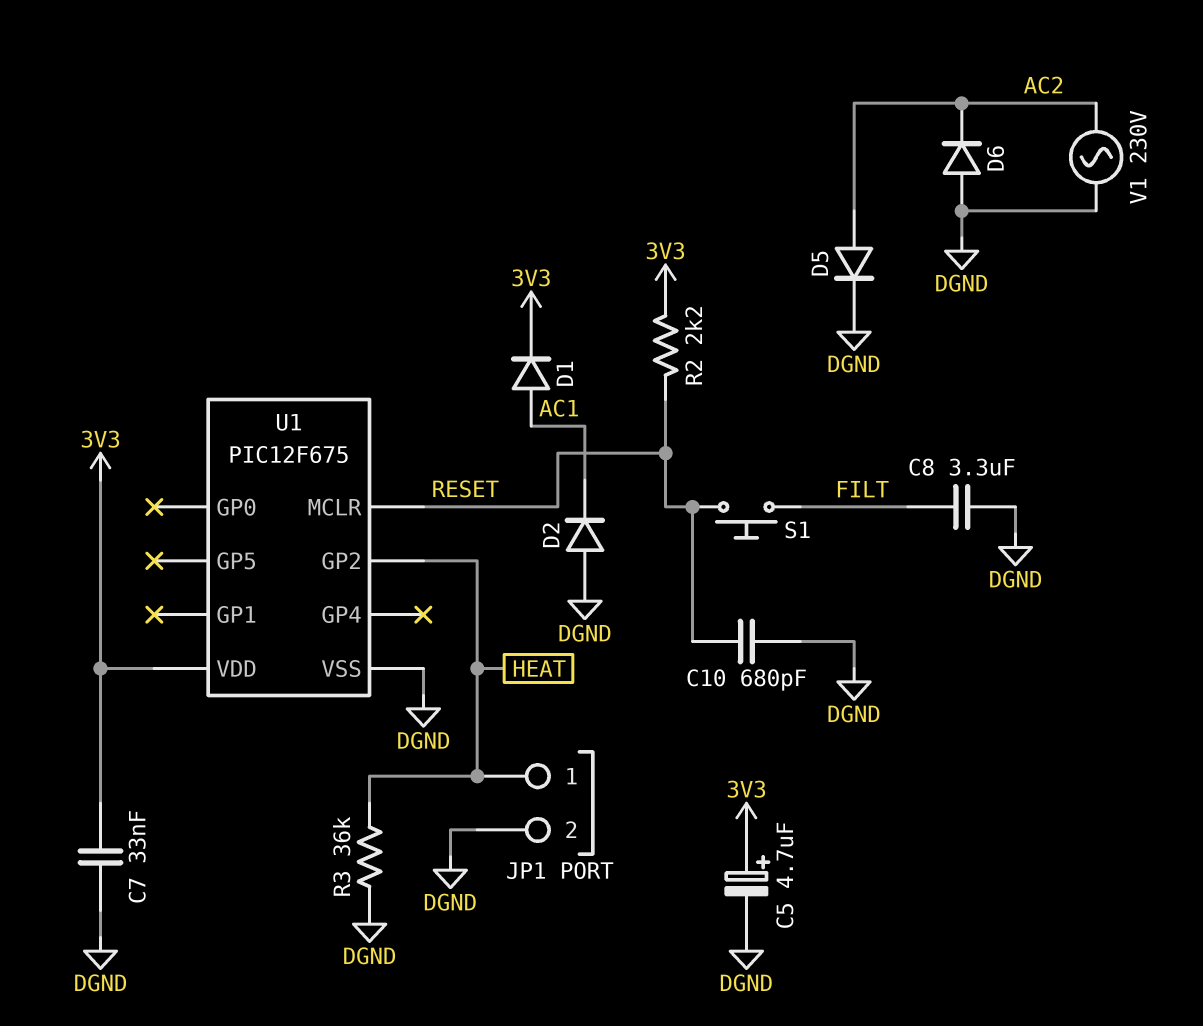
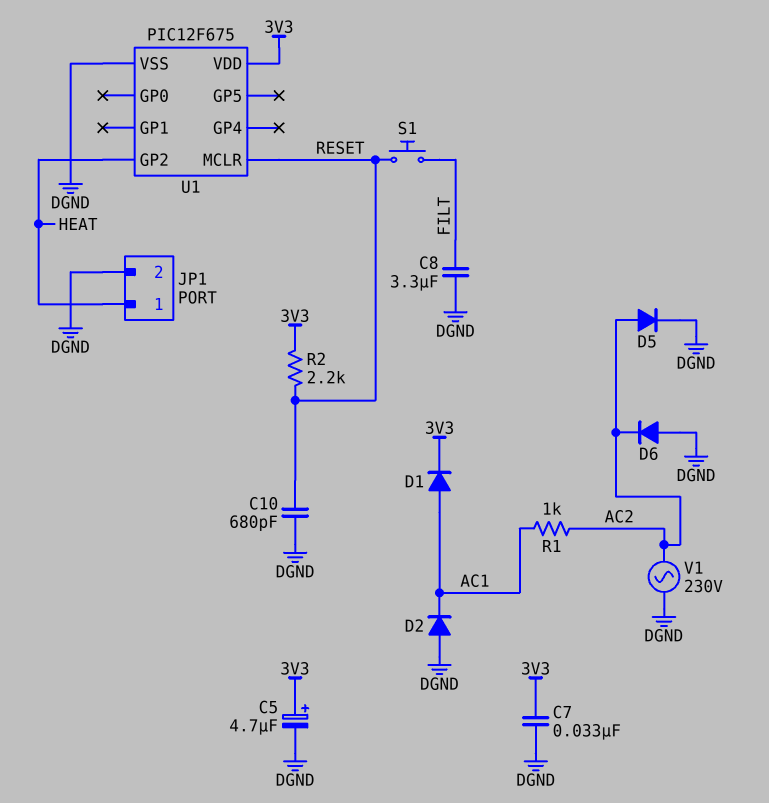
R1: none -> 1k (AC1, AC2)
R3: 36k (DGND, HEAT) -> none

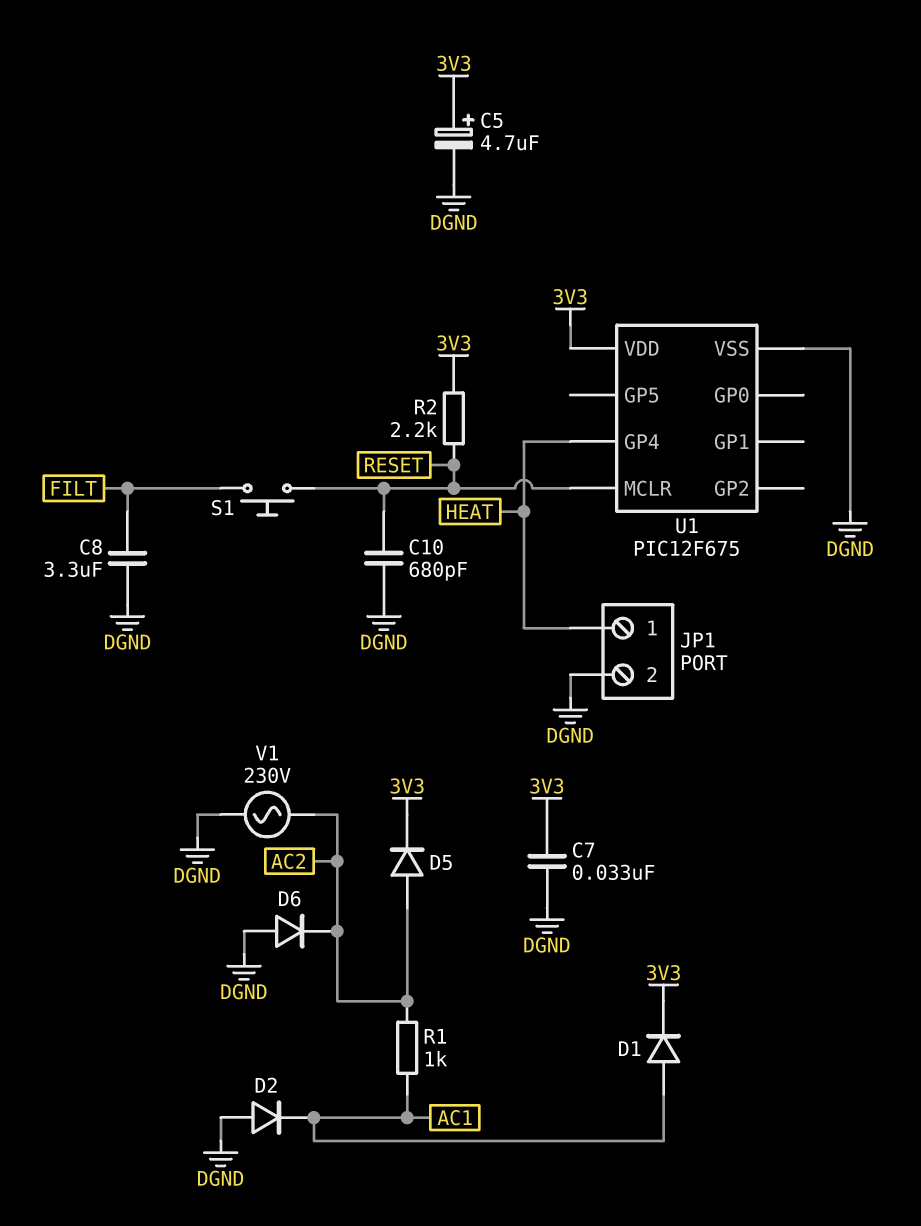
D5: diode (A AC2, K DGND) -> diode (A AC2, K 3V3)
U1 pin GP2: HEAT -> none
U1 pin GP4: none -> HEAT

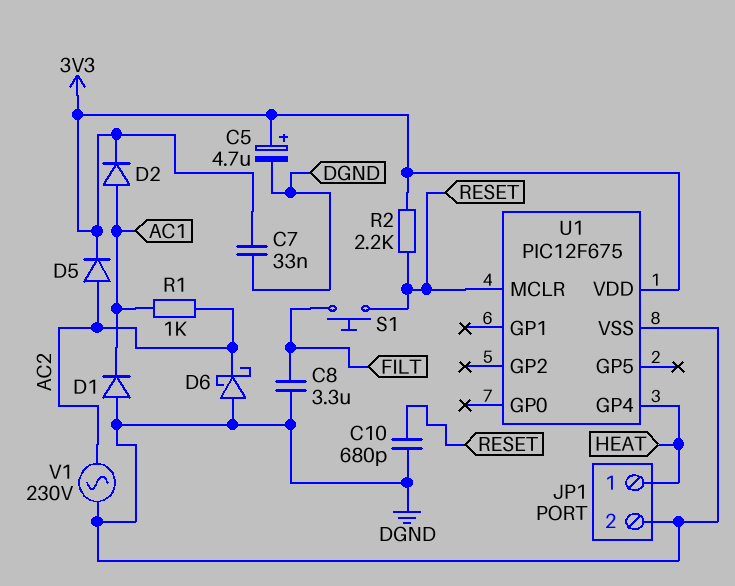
D1: diode (A AC1, K 3V3) -> diode (A DGND, K AC1)
D2: diode (A DGND, K AC1) -> diode (A AC1, K 3V3)
D6: diode (A DGND, K AC2) -> schottky (A DGND, K AC2)

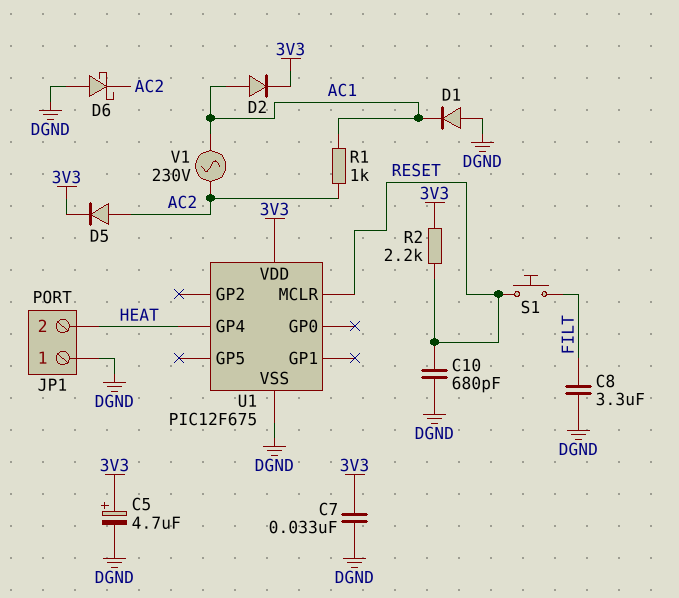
JP1 pin 1: HEAT -> DGND
JP1 pin 2: DGND -> HEAT
V1: AC 230V (AC2, DGND) -> AC 230V (AC1, AC2)

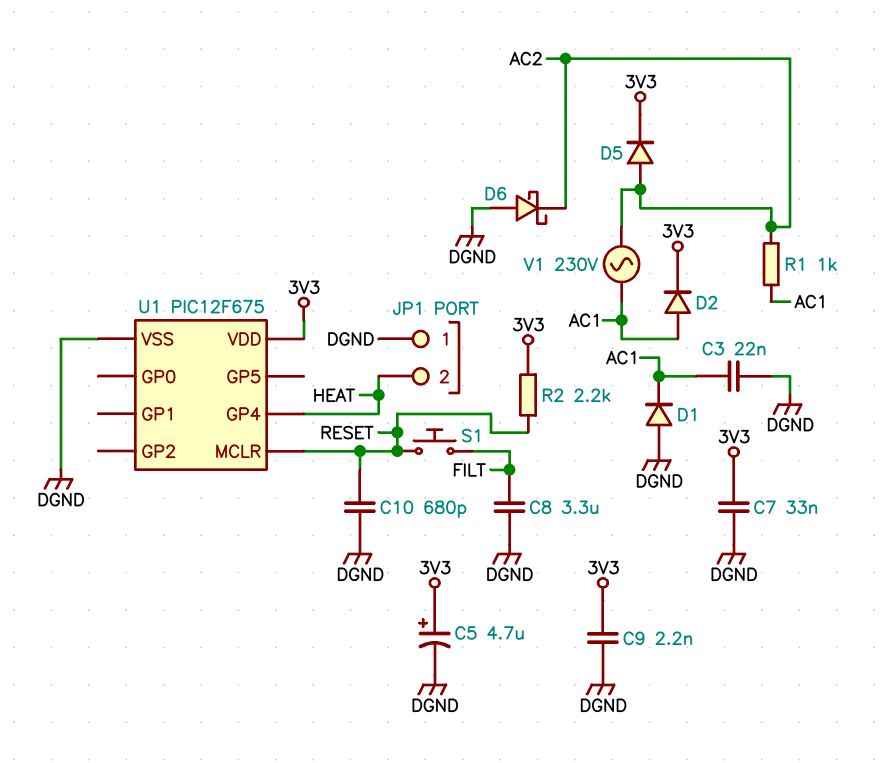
C3: none -> 22nF (AC1, DGND)
C9: none -> 2.2nF (3V3, DGND)

